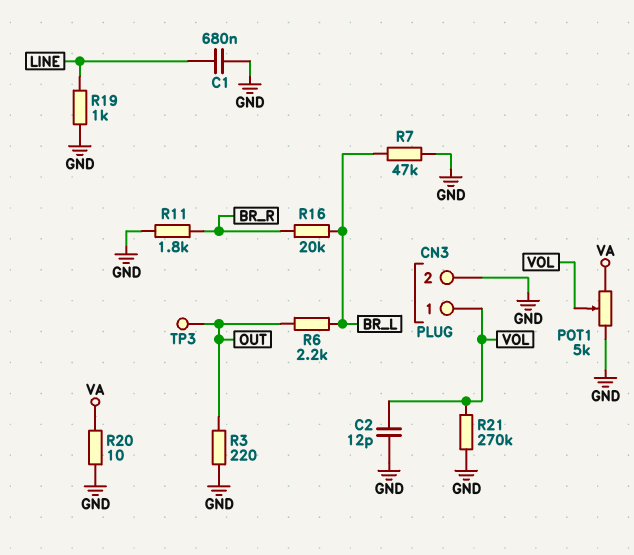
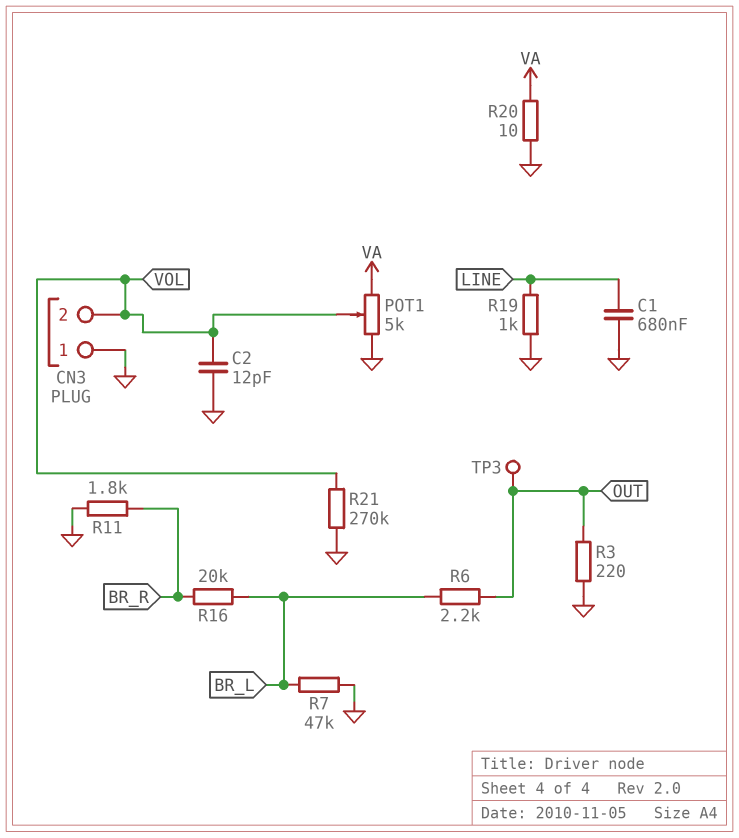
CN3 pin 1: VOL -> GND
CN3 pin 2: GND -> VOL

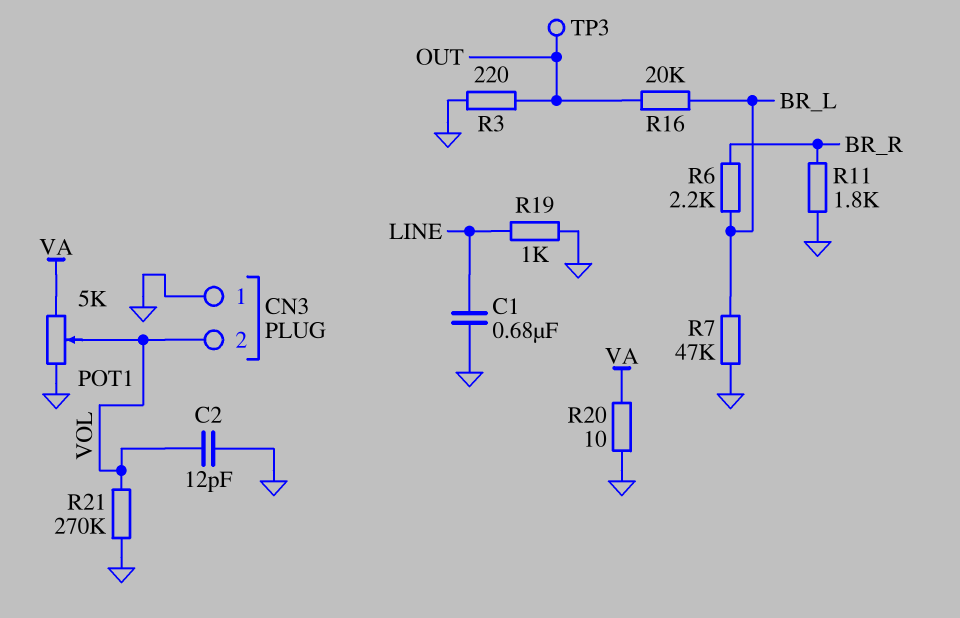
R6: 2.2k (BR_L, OUT) -> 2.2k (BR_L, BR_R)
R16: 20k (BR_L, BR_R) -> 20k (BR_L, OUT)

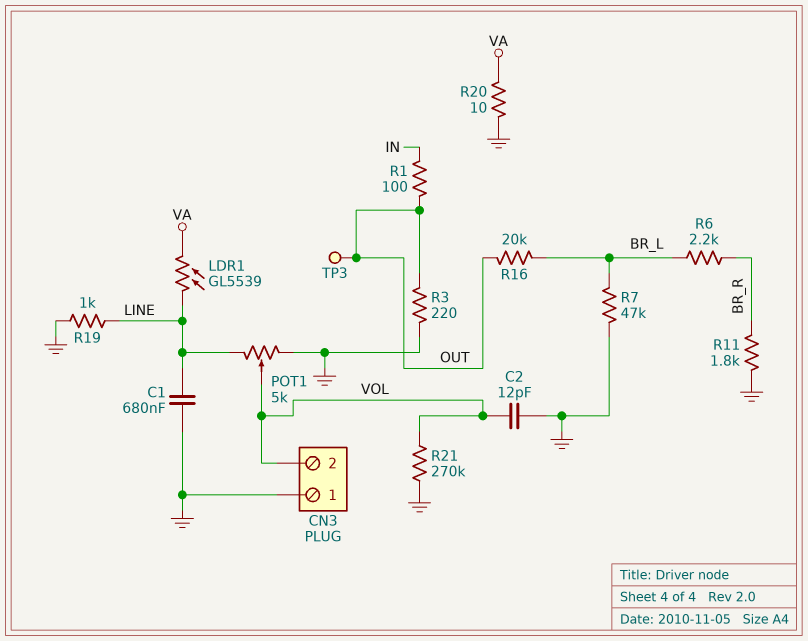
LDR1: none -> GL5539 (LINE, VA)
POT1: 5k (GND, VA, wiper VOL) -> 5k (GND, LINE, wiper VOL)
R1: none -> 100 (IN, OUT)

